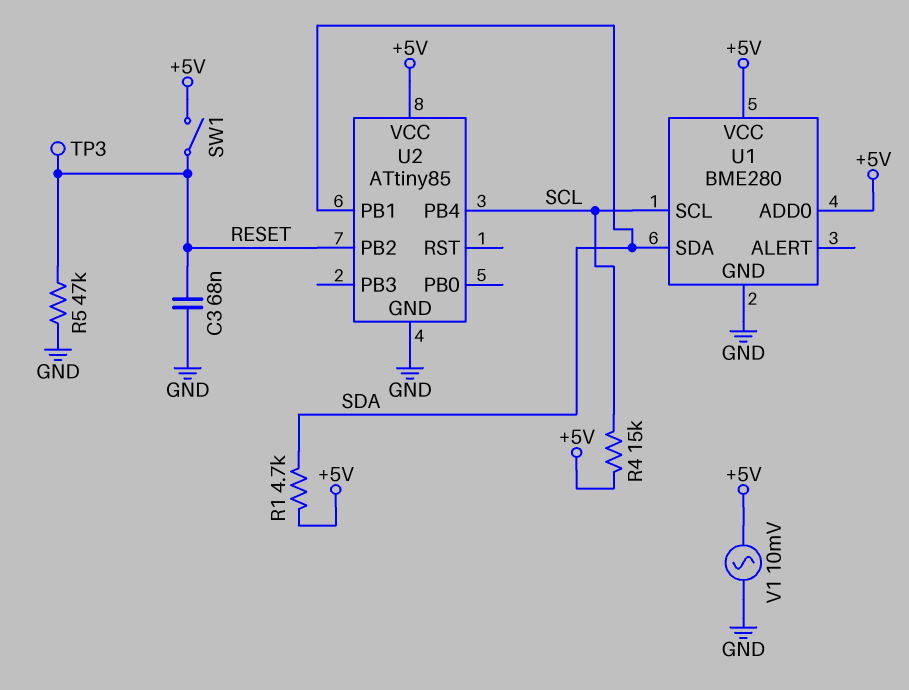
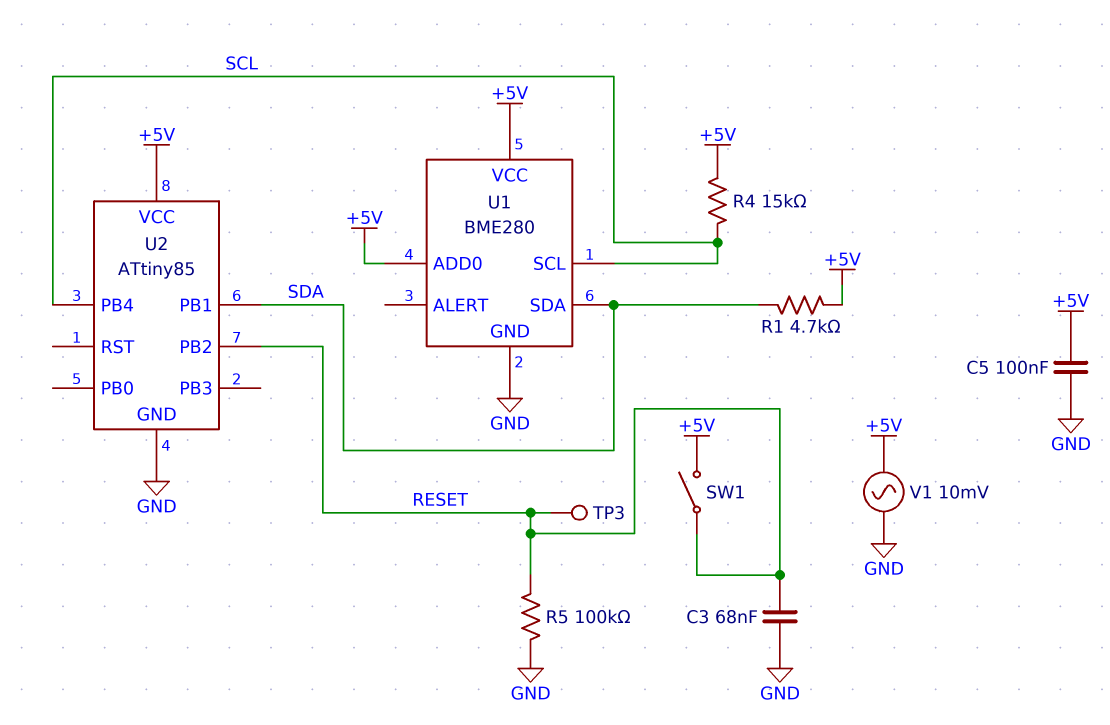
C5: none -> 100nF (+5V, GND)
R5: 47k (GND, RESET) -> 100k (GND, RESET)

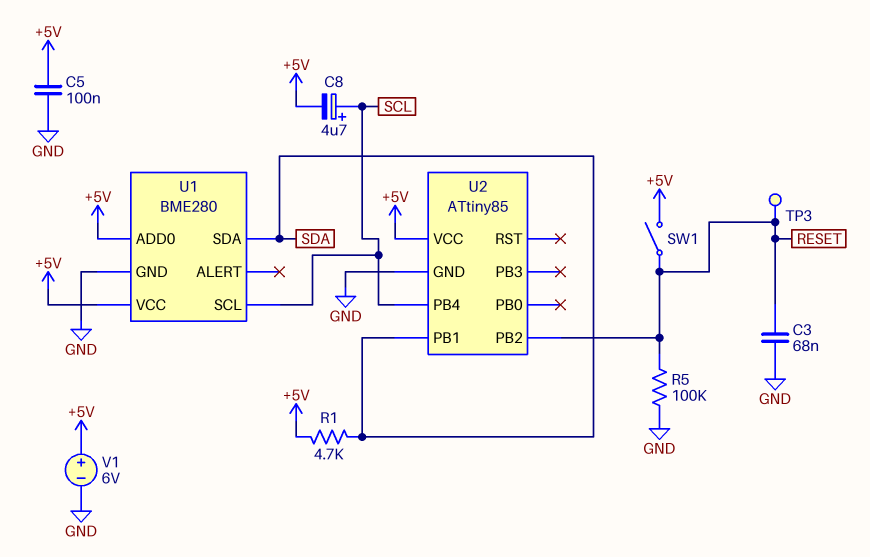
C8: none -> 4.7uF (plus SCL, minus +5V)
R4: 15k (+5V, SCL) -> none
V1: AC 10mV (+5V, GND) -> 6V (plus +5V, minus GND)

